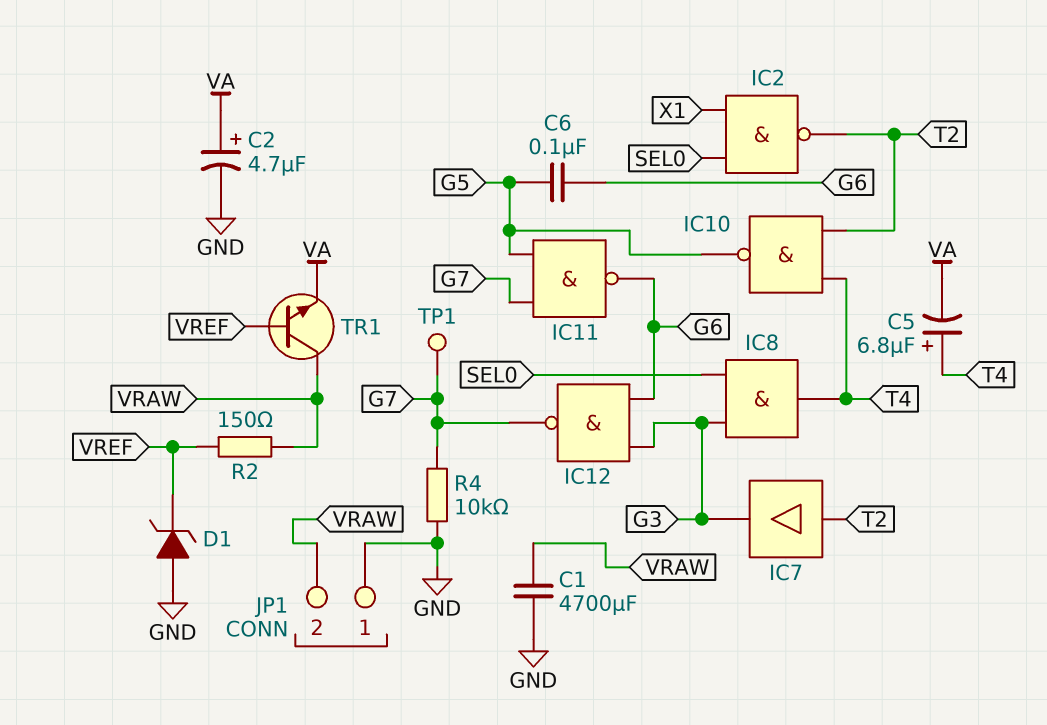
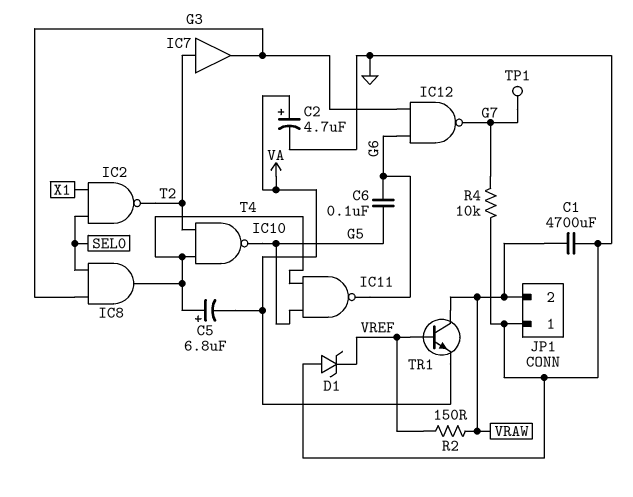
IC11: NAND (in G5, in G7, out G6) -> NAND (in G5, in T4, out G6)

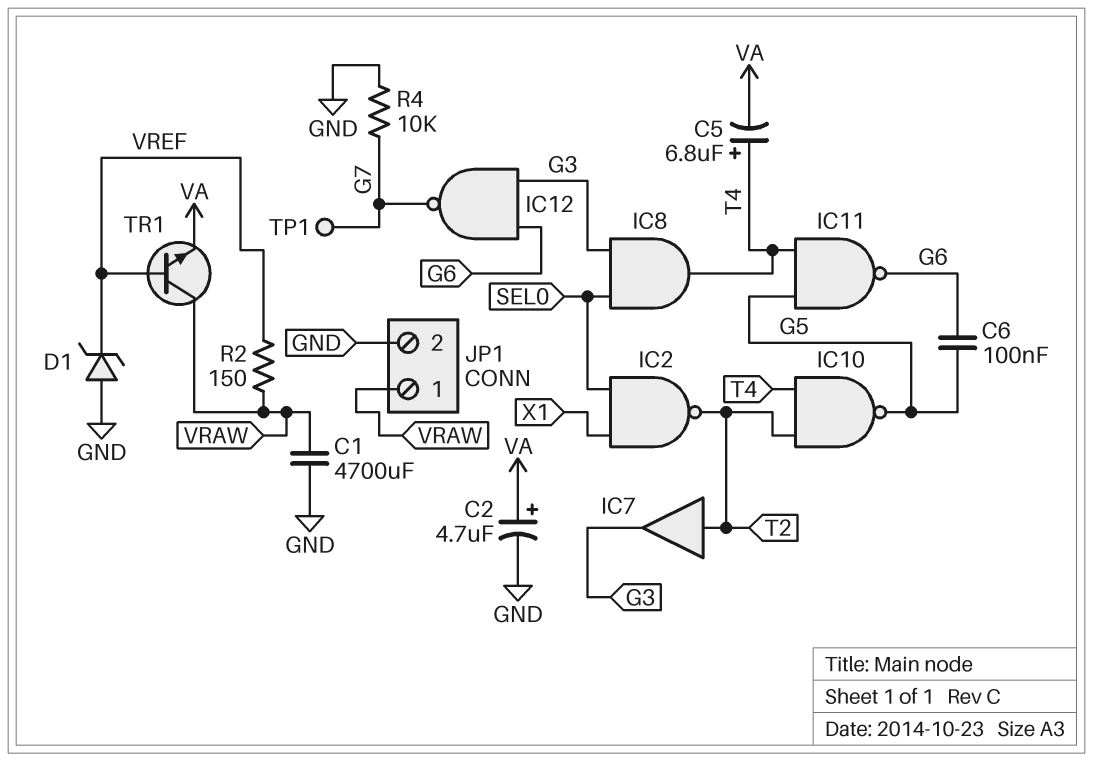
JP1 pin 1: GND -> VRAW
JP1 pin 2: VRAW -> GND

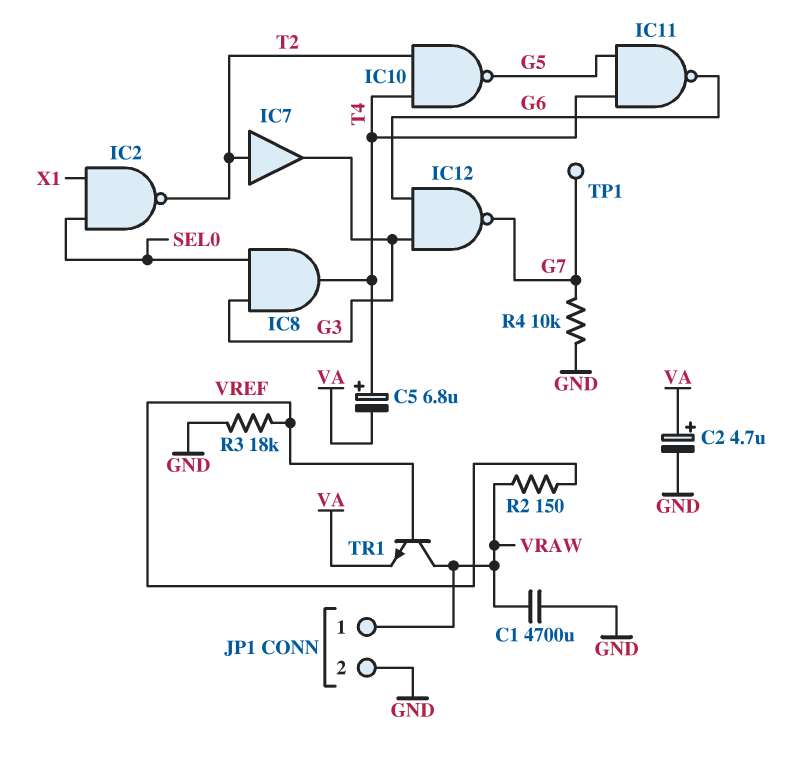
C6: 100nF (G5, G6) -> none
D1: zener (A GND, K VREF) -> none
R3: none -> 18k (GND, VREF)

